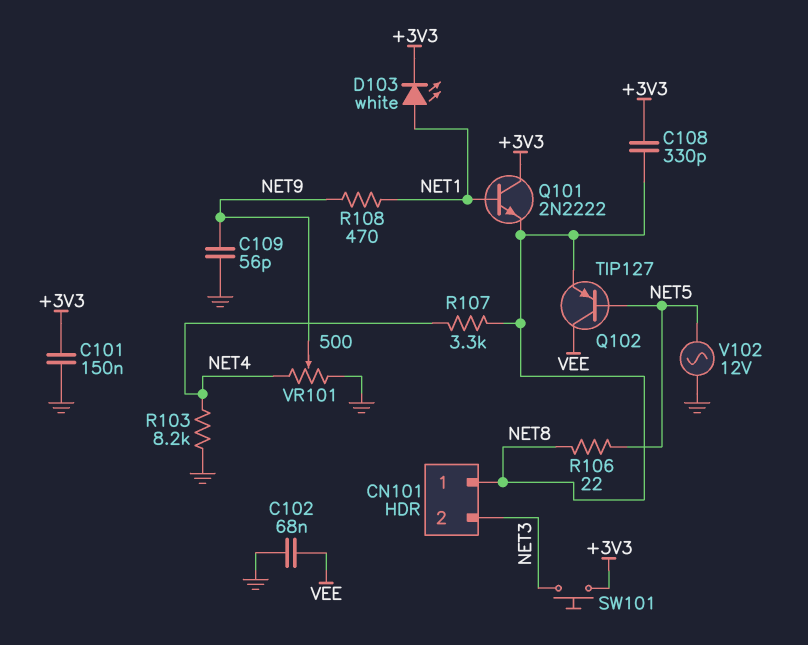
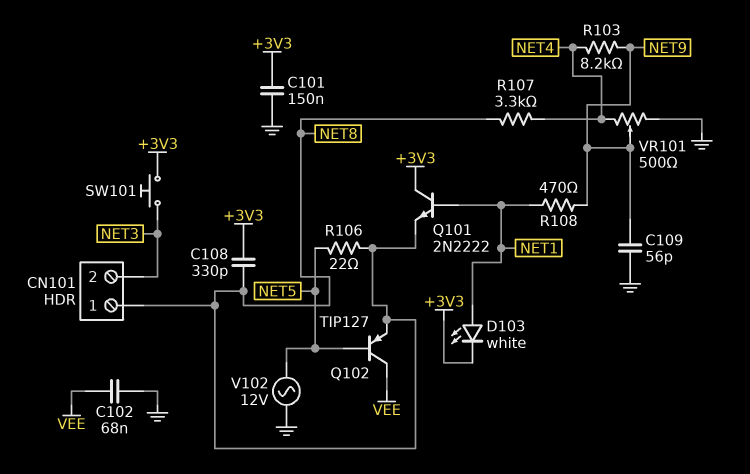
R103: 8.2k (GND, NET4) -> 8.2k (NET4, NET9)

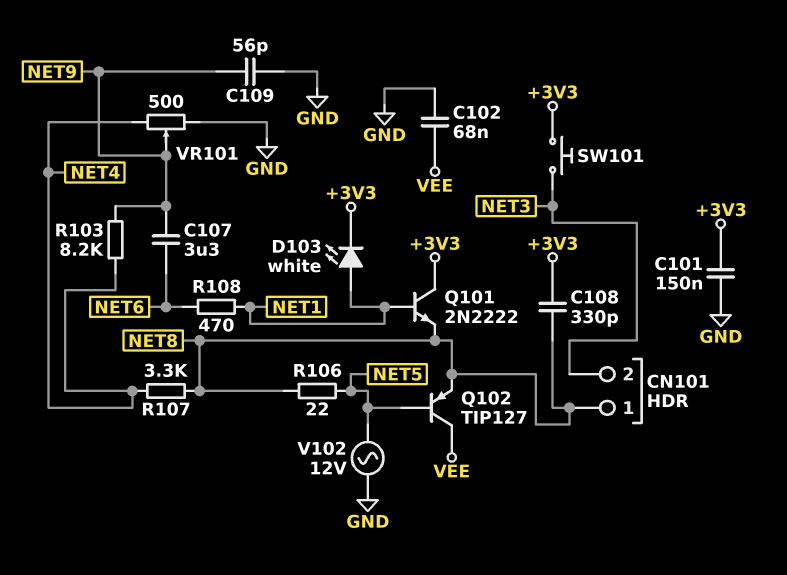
C107: none -> 3.3uF (NET6, NET9)
R108: 470 (NET1, NET9) -> 470 (NET1, NET6)

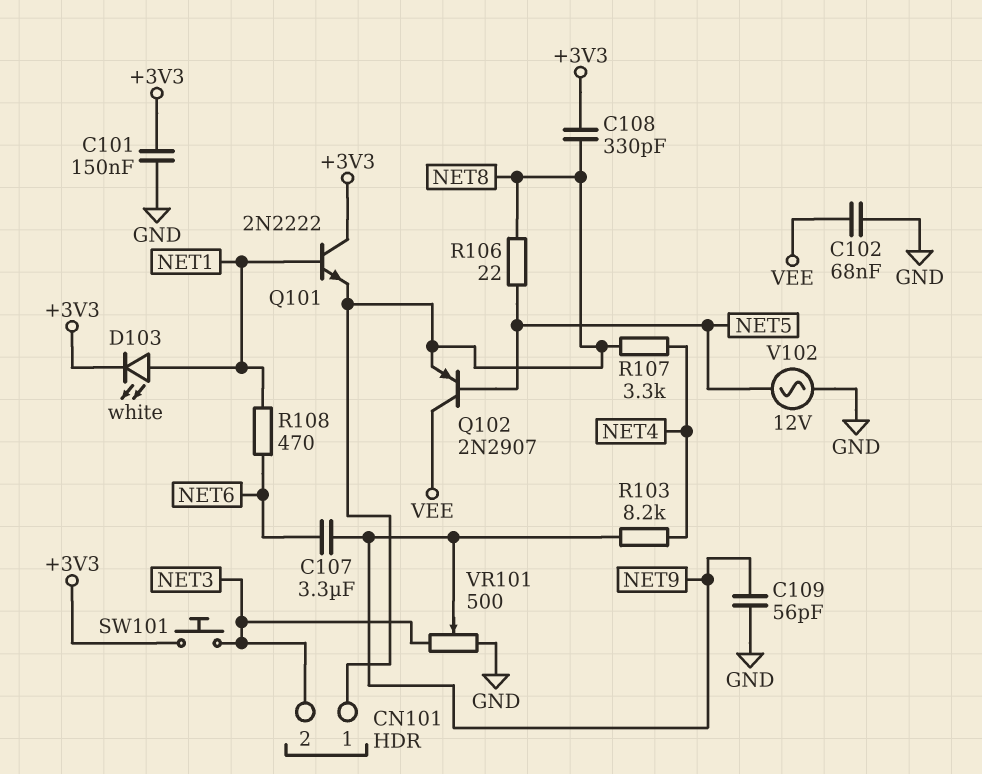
Q102: PNP TIP127 (B NET5, C VEE, E NET8) -> PNP 2N2907 (B NET5, C VEE, E NET8)
VR101: 500 (GND, NET4, wiper NET9) -> 500 (GND, NET3, wiper NET9)

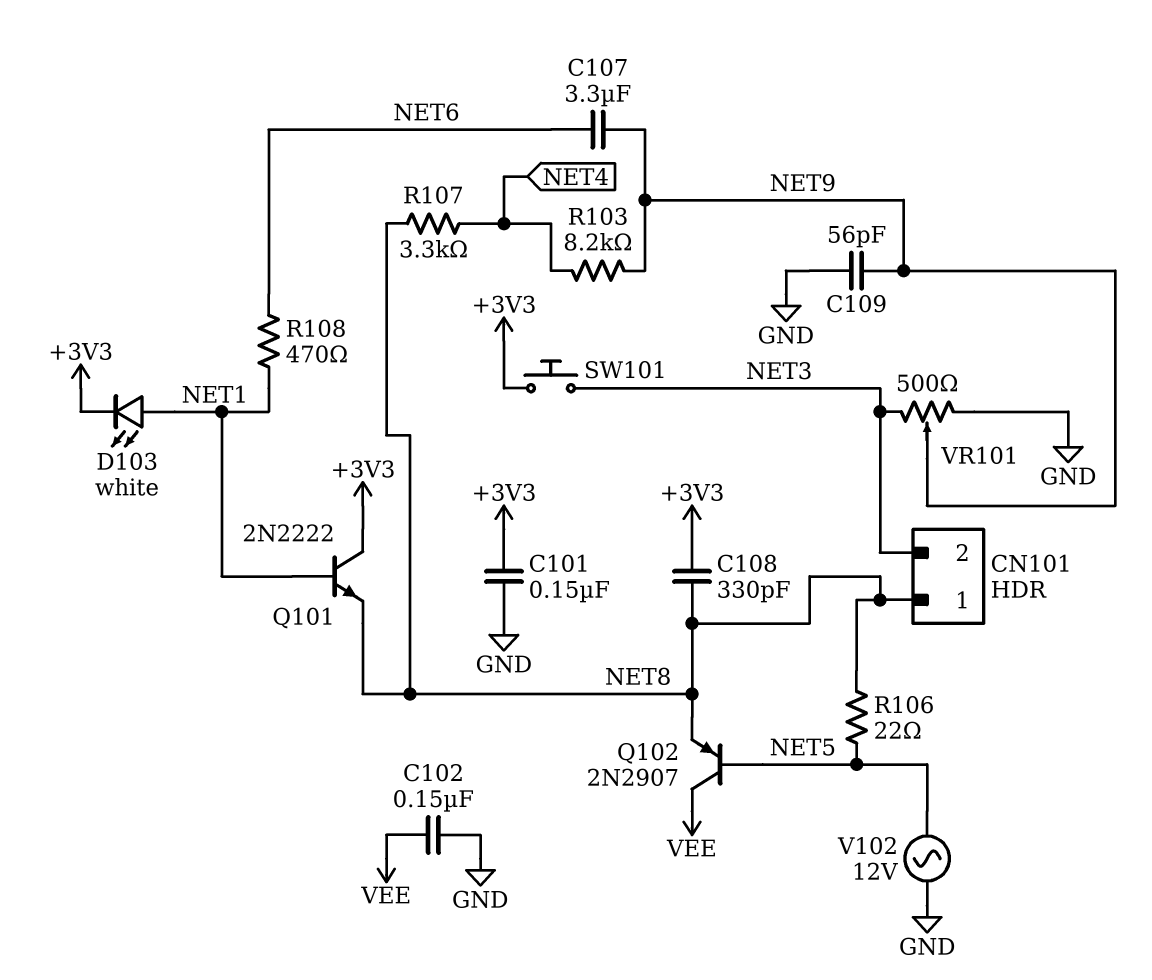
C102: 68nF (GND, VEE) -> 150nF (GND, VEE)

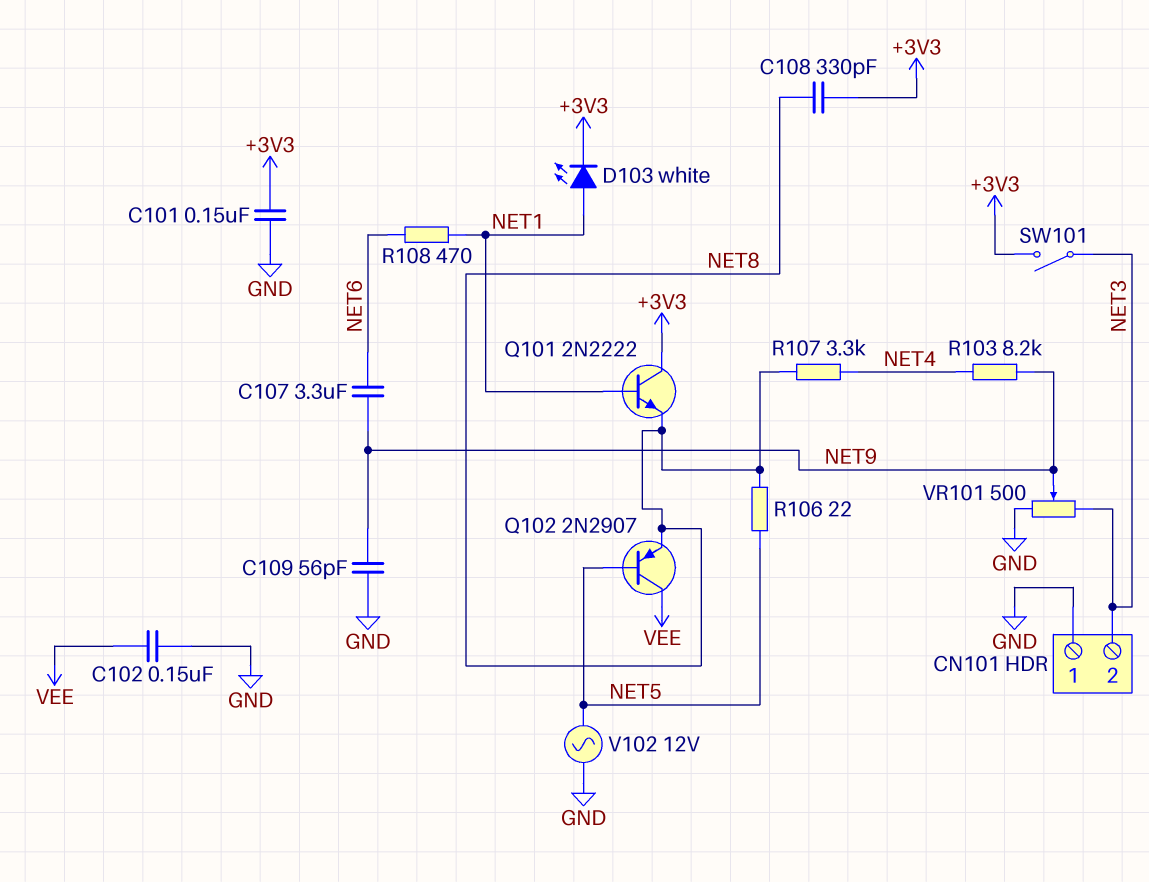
CN101 pin 1: NET8 -> GND
SW101: button (+3V3, NET3) -> switch (+3V3, NET3)

